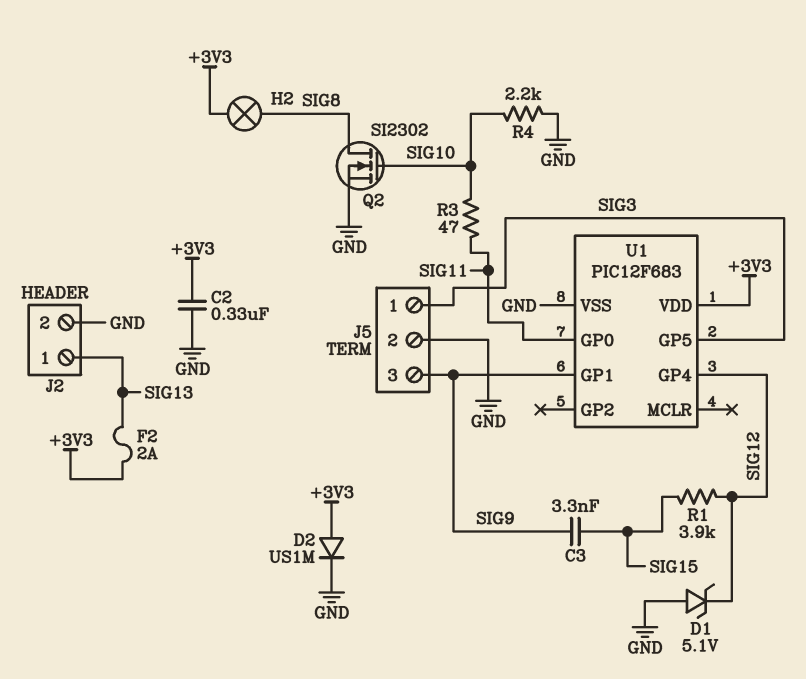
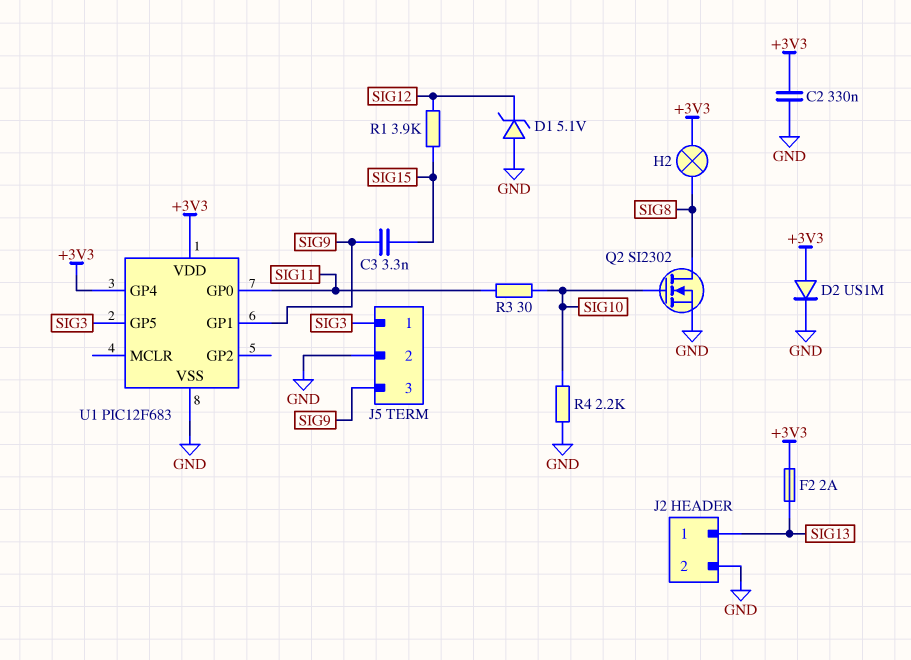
R3: 47 (SIG10, SIG11) -> 30 (SIG10, SIG11)
U1 pin GP4: SIG12 -> +3V3

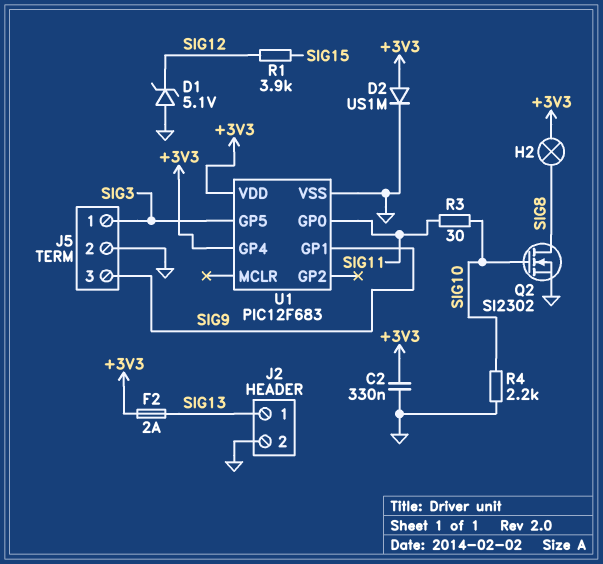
C3: 3.3nF (SIG9, SIG15) -> none

